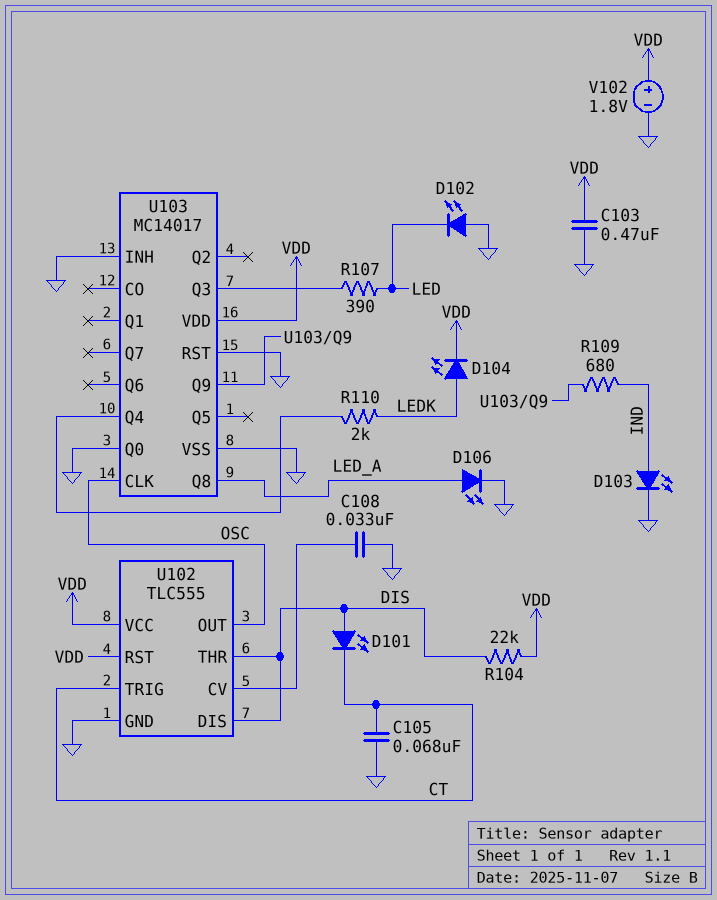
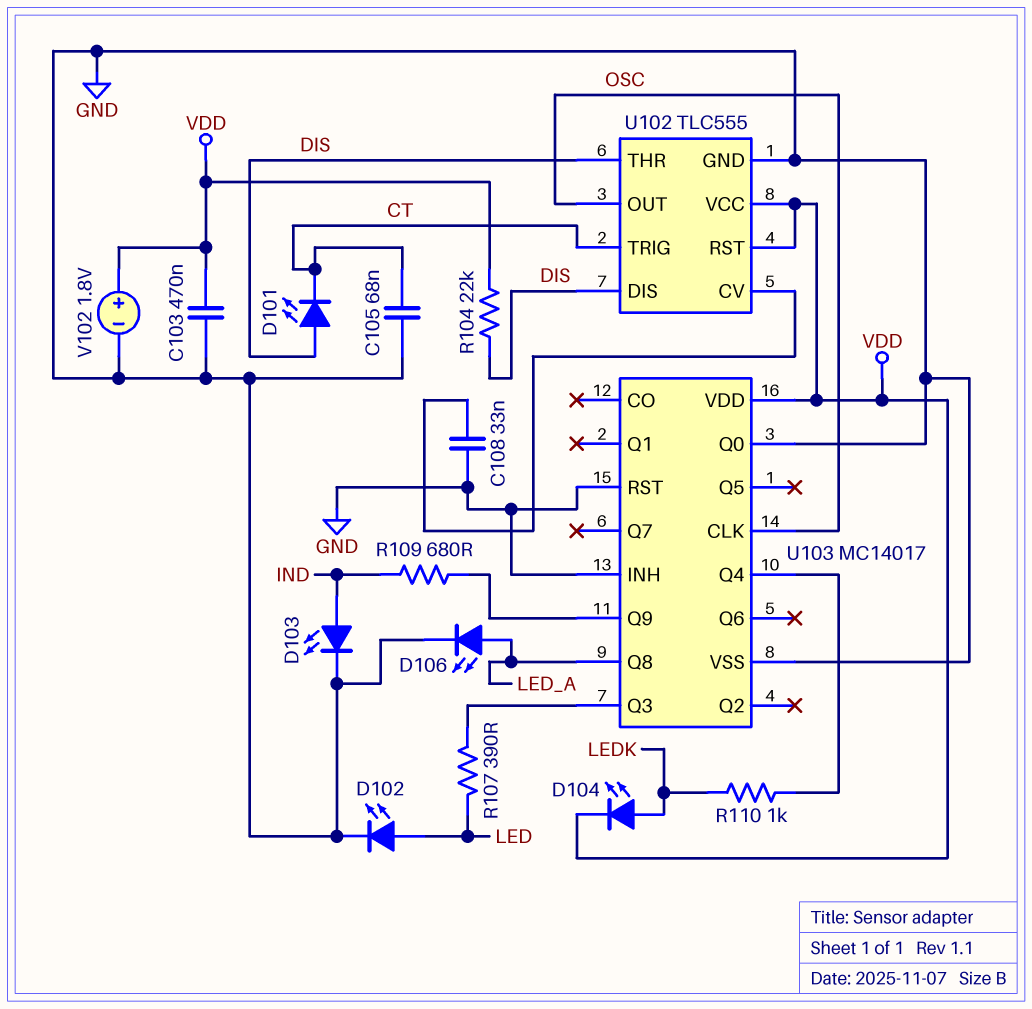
D102: LED (A GND, K LED) -> LED (A LED, K GND)
R110: 2k (LEDK, U103/Q4) -> 1k (LEDK, U103/Q4)

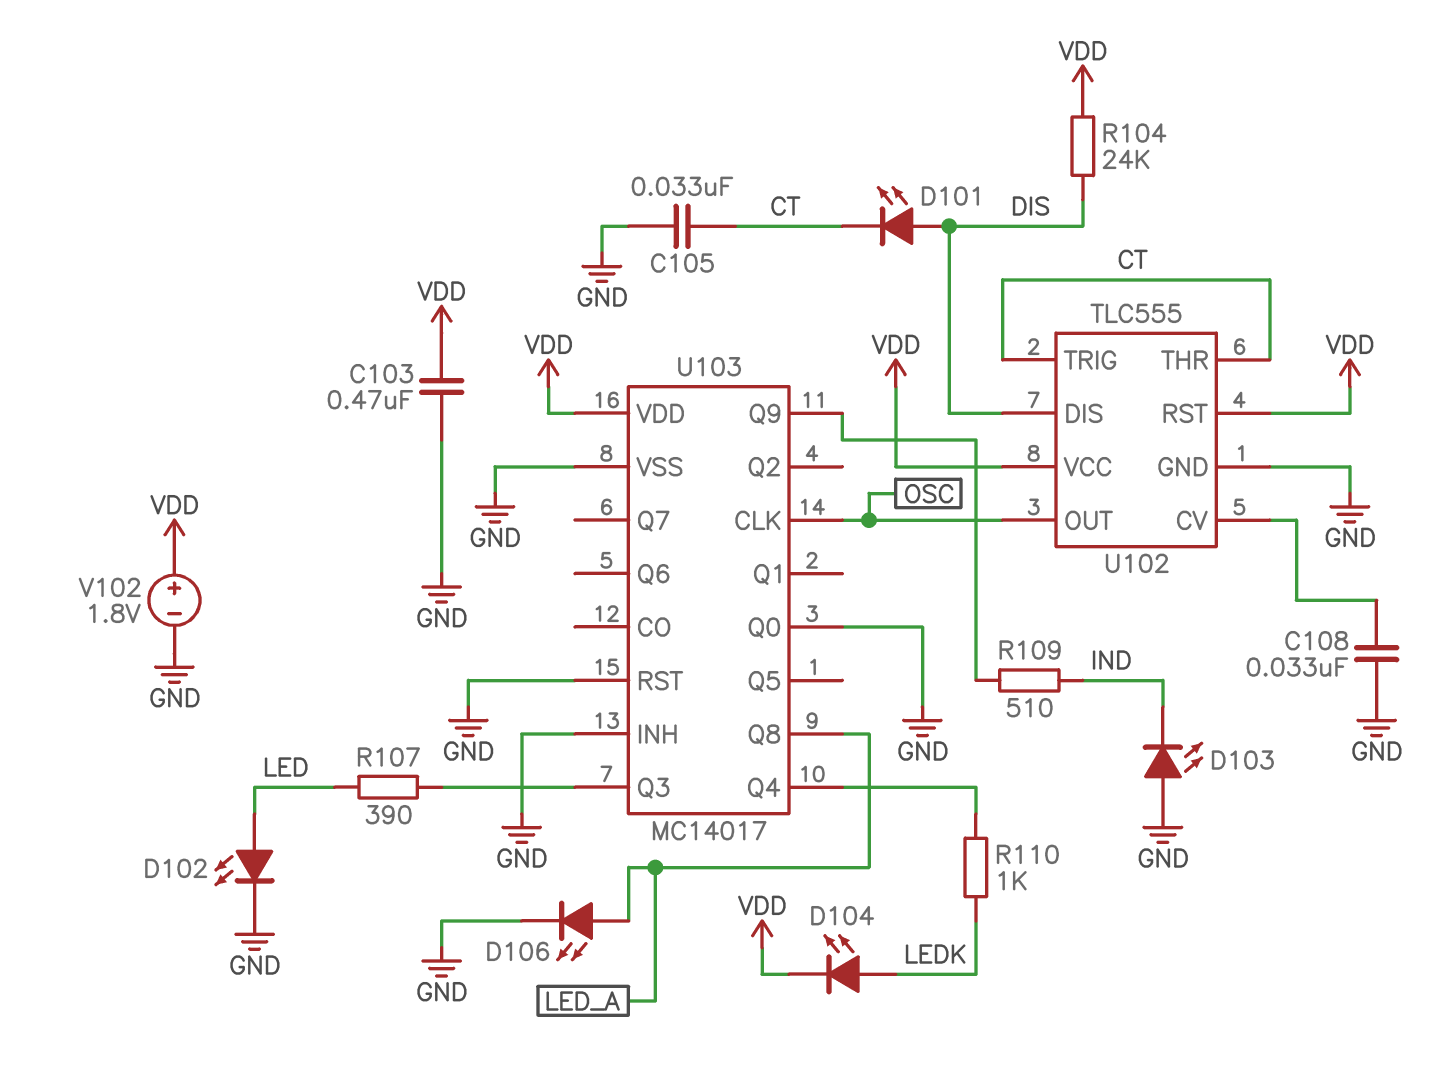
C105: 68nF (CT, GND) -> 33nF (CT, GND)
D103: LED (A IND, K GND) -> LED (A GND, K IND)
R104: 22k (DIS, VDD) -> 24k (DIS, VDD)
R109: 680 (IND, U103/Q9) -> 510 (IND, U103/Q9)
U102 pin THR: DIS -> CT

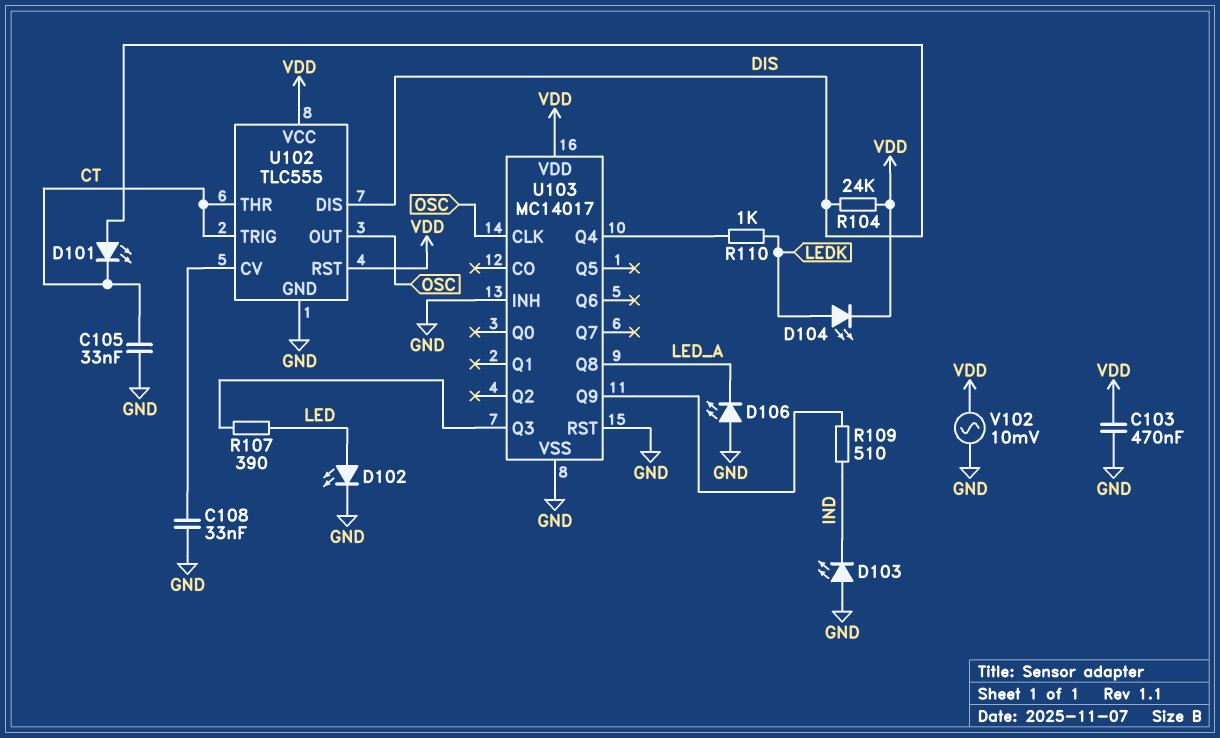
D106: LED (A LED_A, K GND) -> LED (A GND, K LED_A)
U103 pin Q0: GND -> none
V102: 1.8V (plus VDD, minus GND) -> AC 10mV (GND, VDD)

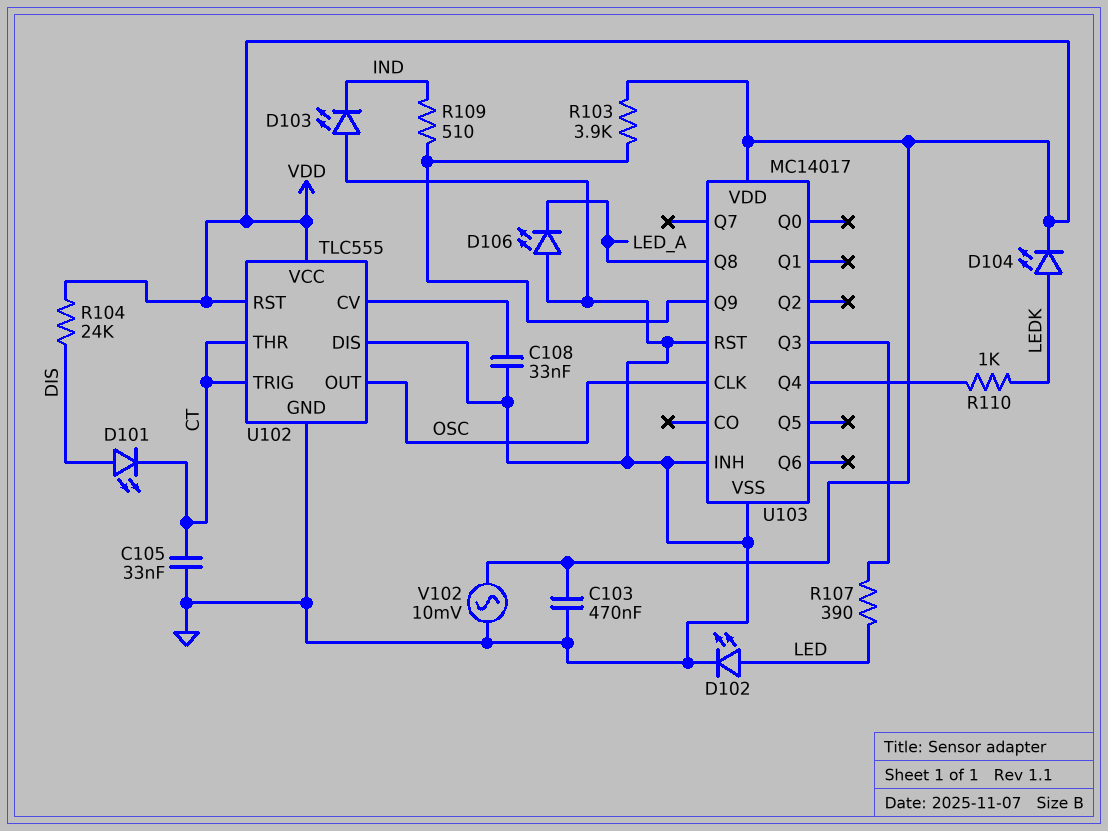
R103: none -> 3.9k (U103/Q9, VDD)
U102 pin DIS: DIS -> GND

